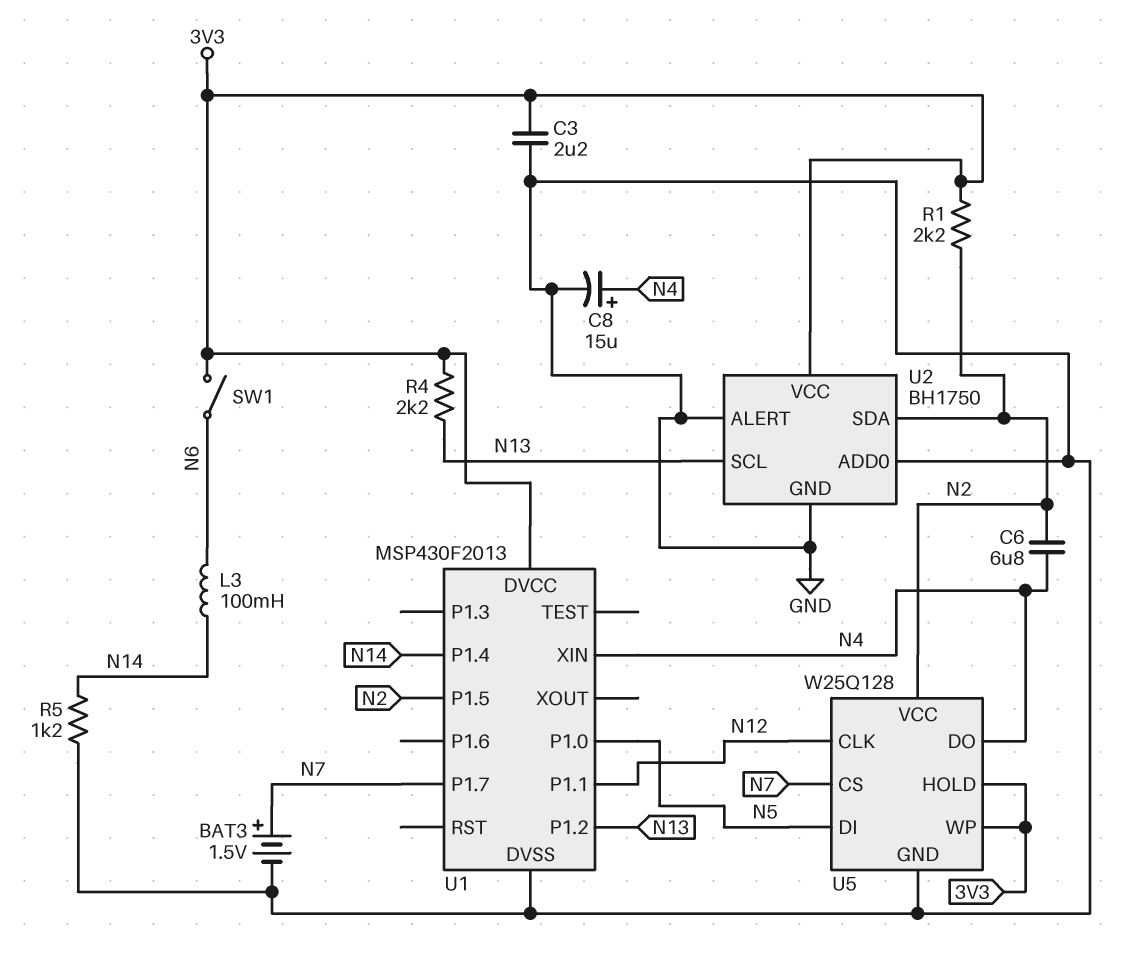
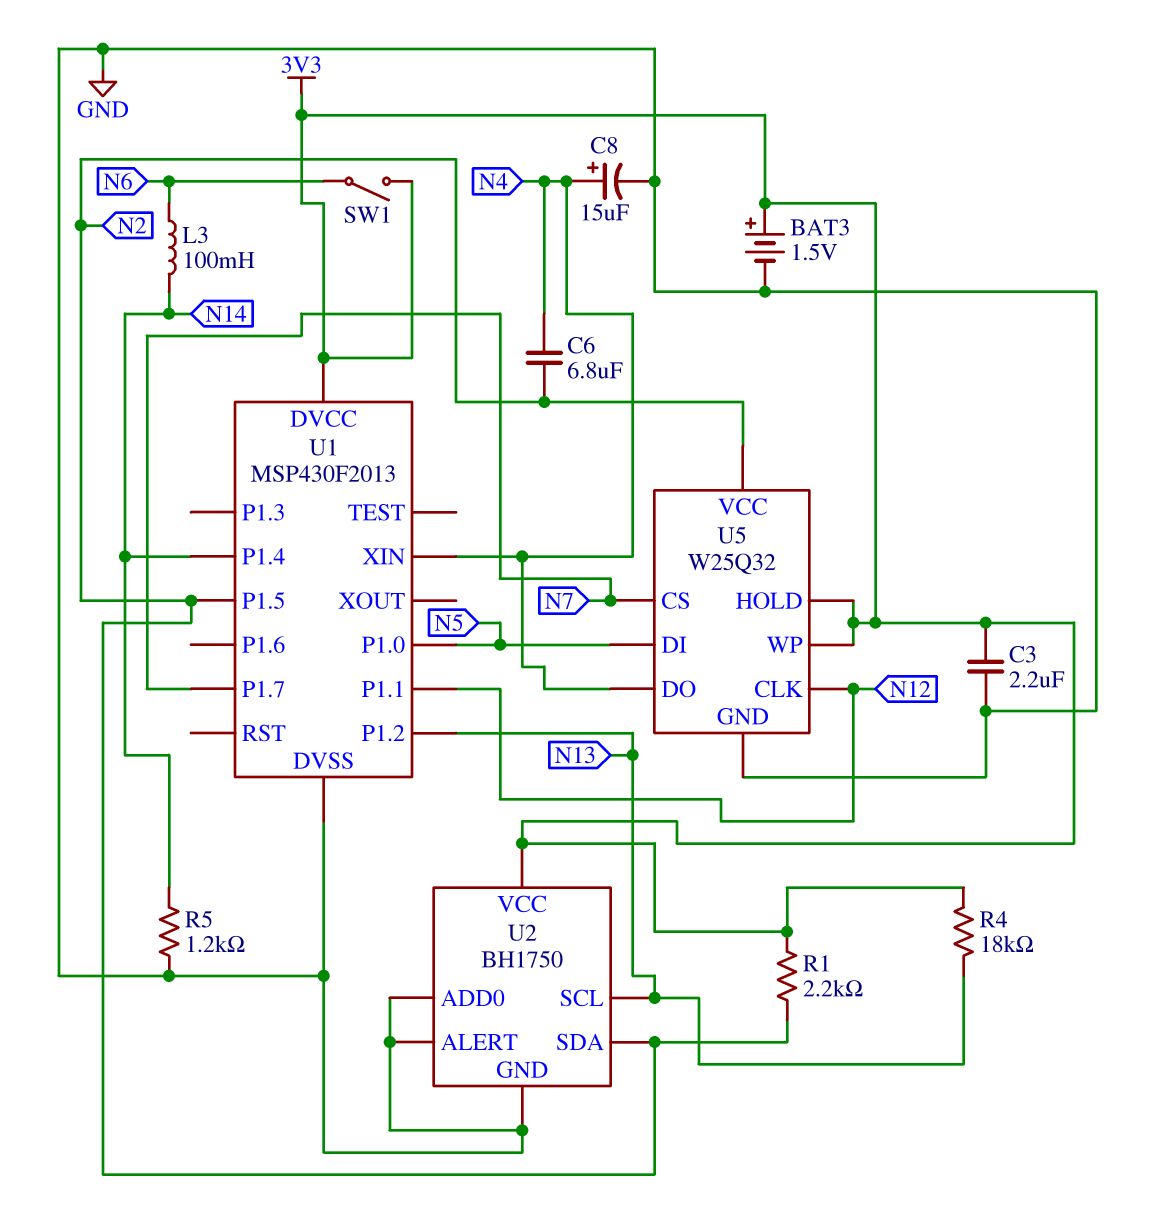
BAT3: 1.5V (plus N7, minus GND) -> 1.5V (plus 3V3, minus GND)
R4: 2.2k (3V3, N13) -> 18k (3V3, N13)
U5: W25Q128 -> W25Q32

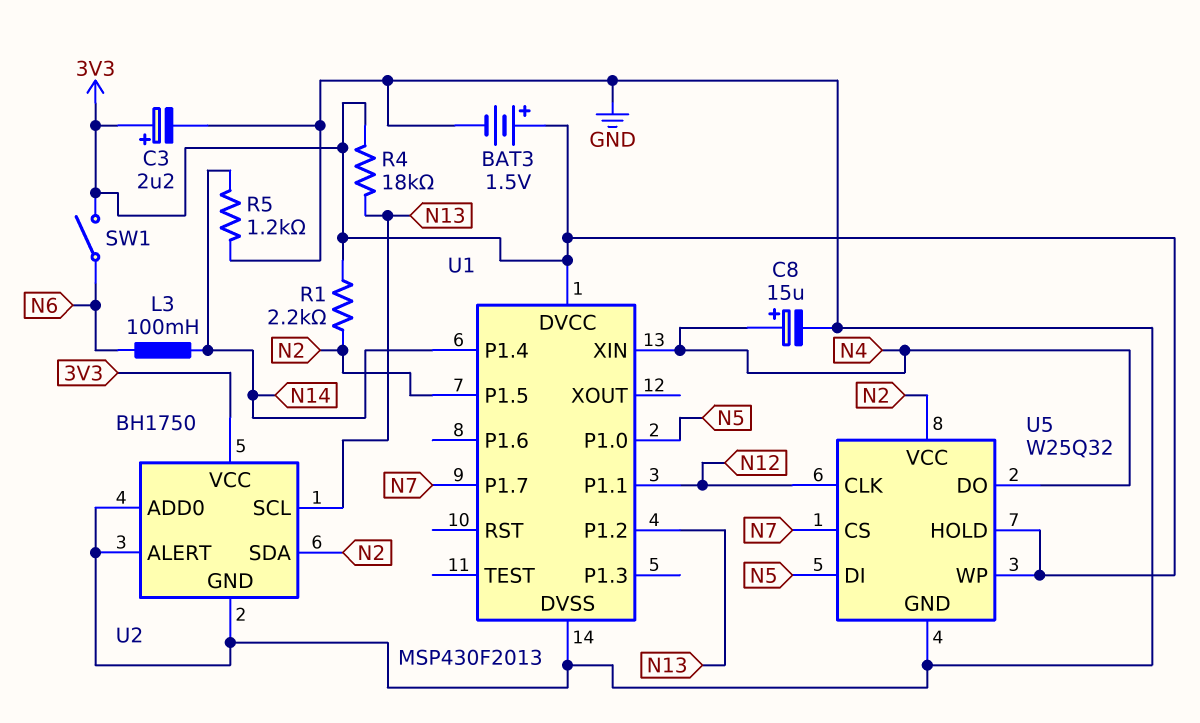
C3: 2.2uF (3V3, GND) -> 2.2uF (plus 3V3, minus GND)
C6: 6.8uF (N2, N4) -> none

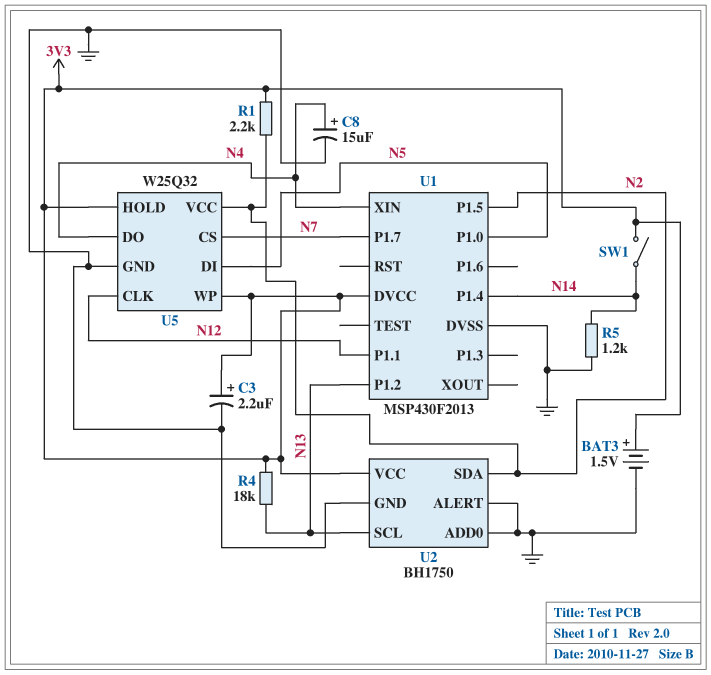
L3: 100mH (N6, N14) -> none
SW1: switch (3V3, N6) -> switch (3V3, N14)

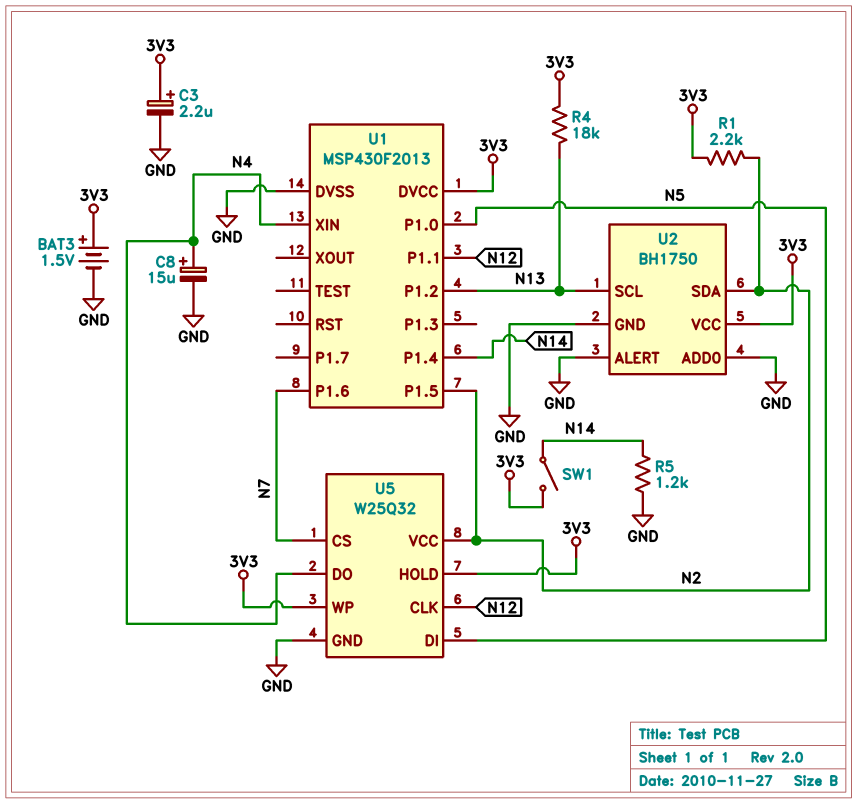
U1 pin P1.6: none -> N7
U1 pin P1.7: N7 -> none

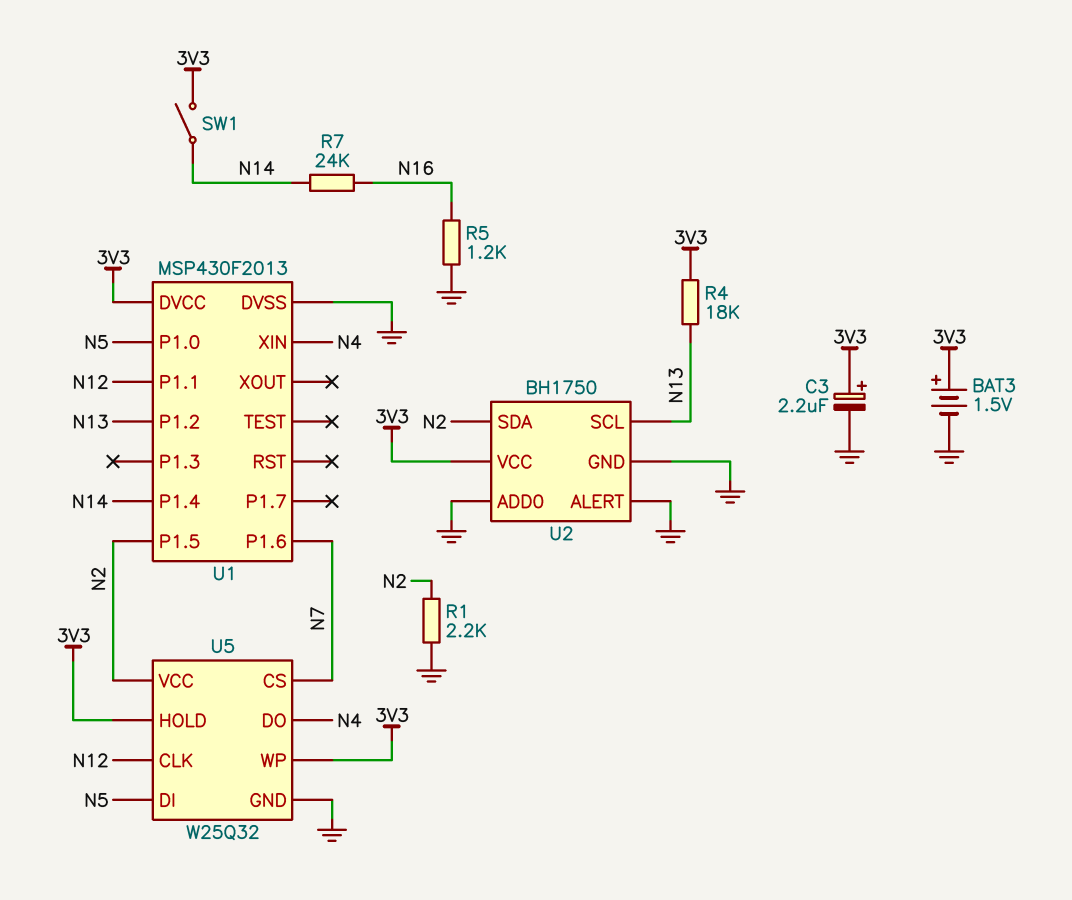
C8: 15uF (plus N4, minus GND) -> none
R1: 2.2k (3V3, N2) -> 2.2k (GND, N2)
R5: 1.2k (GND, N14) -> 1.2k (GND, N16)
R7: none -> 24k (N14, N16)

